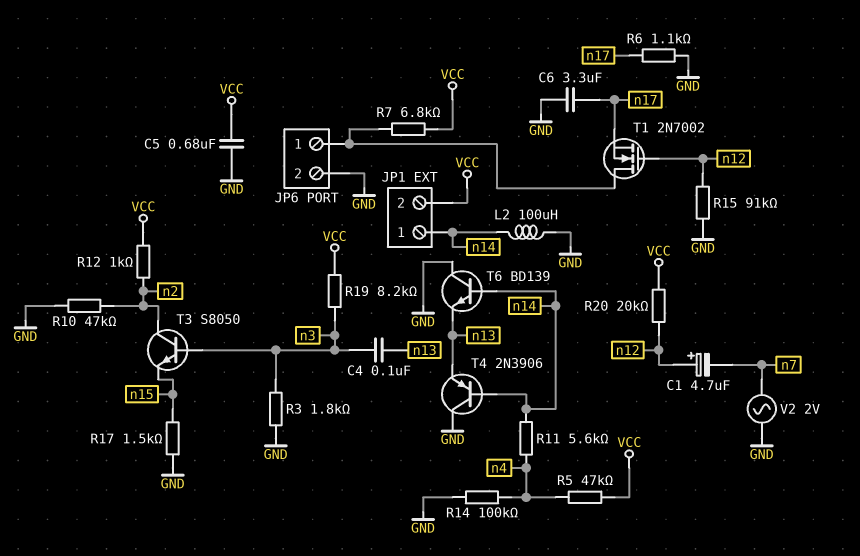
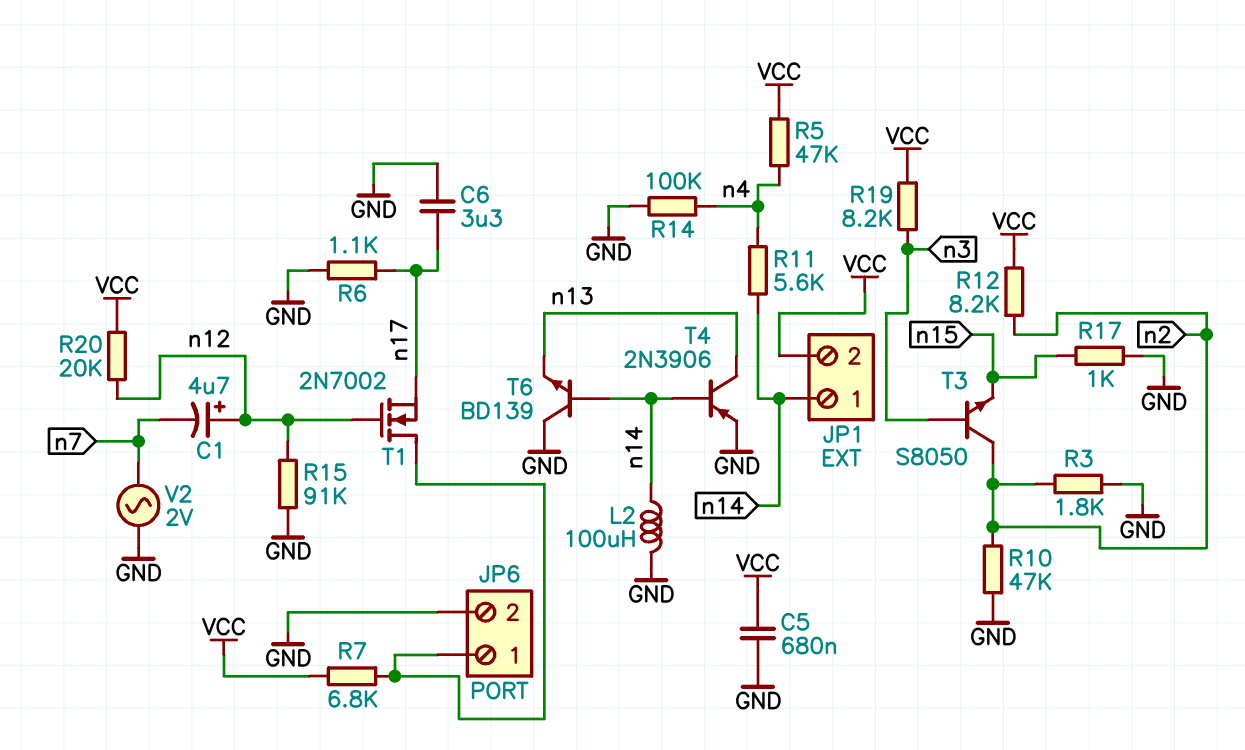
C4: 100nF (n3, n13) -> none
R3: 1.8k (GND, n3) -> 1.8k (GND, n2)
R12: 1k (VCC, n2) -> 8.2k (VCC, n2)
R17: 1.5k (GND, n15) -> 1k (GND, n15)
T4: PNP 2N3906 (B n14, C GND, E n13) -> PNP 2N3906 (B n14, C n13, E GND)

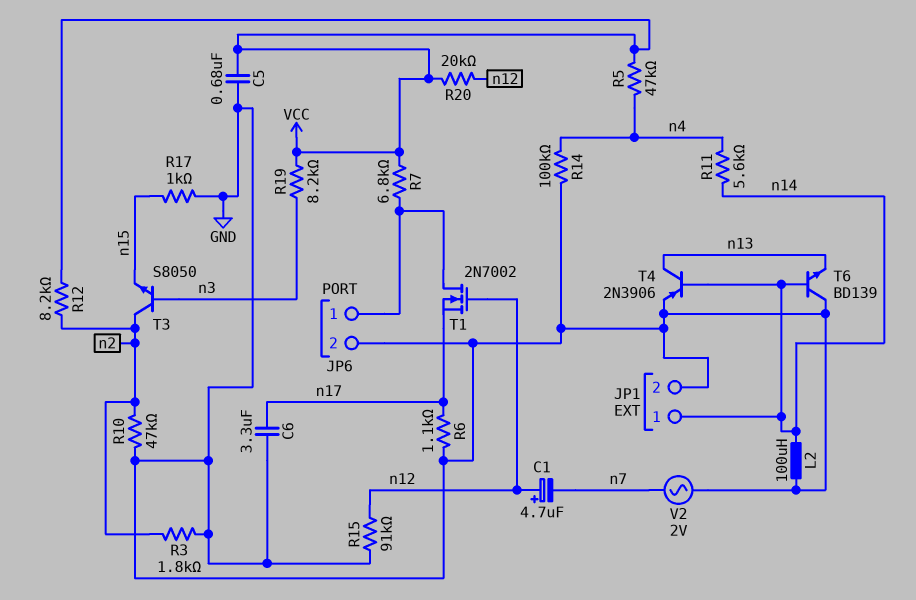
JP1 pin 2: VCC -> GND

